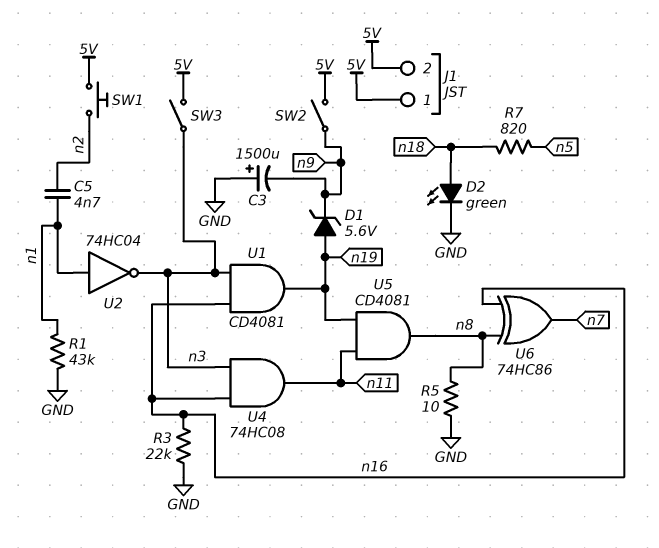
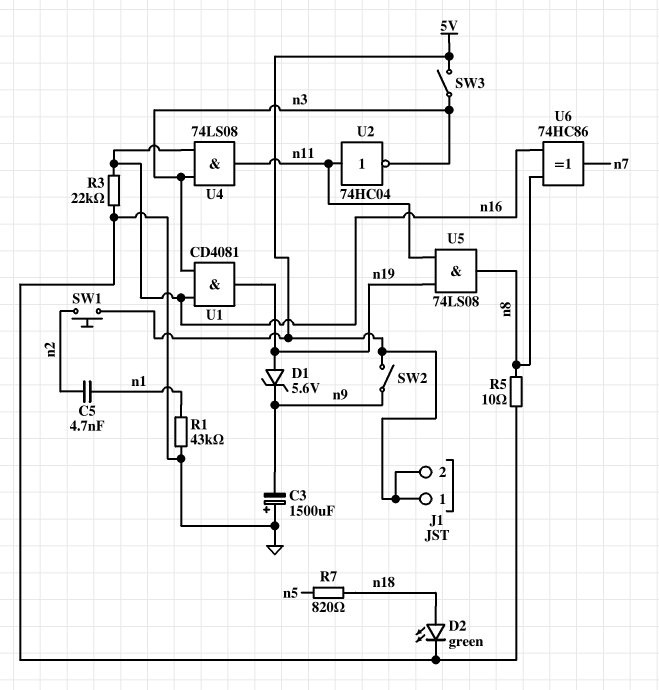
U2: NOT 74HC04 (in n1, out n3) -> NOT 74HC04 (in n11, out n3)
U4: AND 74HC08 (in n3, in n16, out n11) -> AND 74LS08 (in n3, in n16, out n11)
U5: AND CD4081 (in n11, in n19, out n8) -> AND 74LS08 (in n11, in n19, out n8)

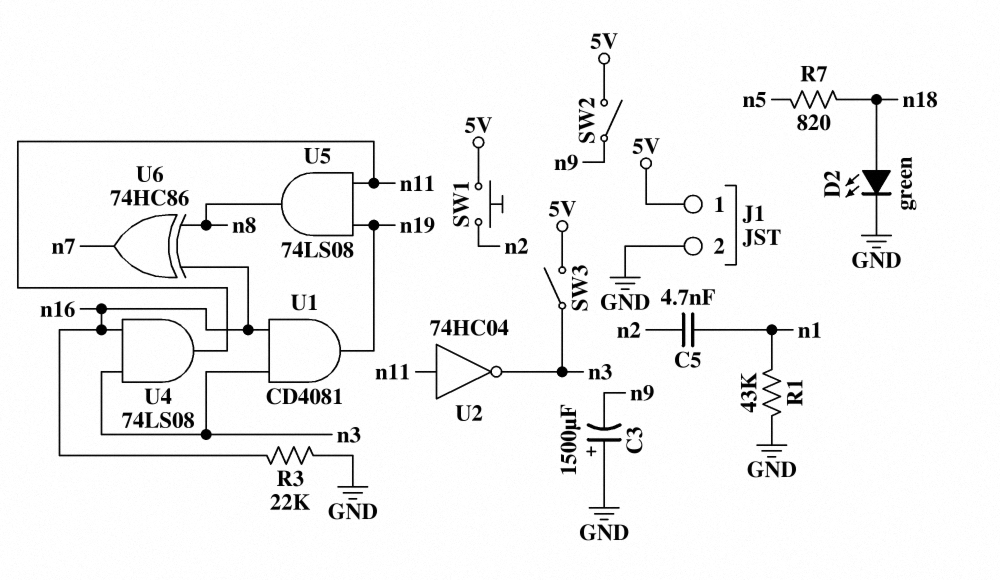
D1: zener 5.6V (A n19, K n9) -> none
J1 pin 2: 5V -> GND
R5: 10 (GND, n8) -> none

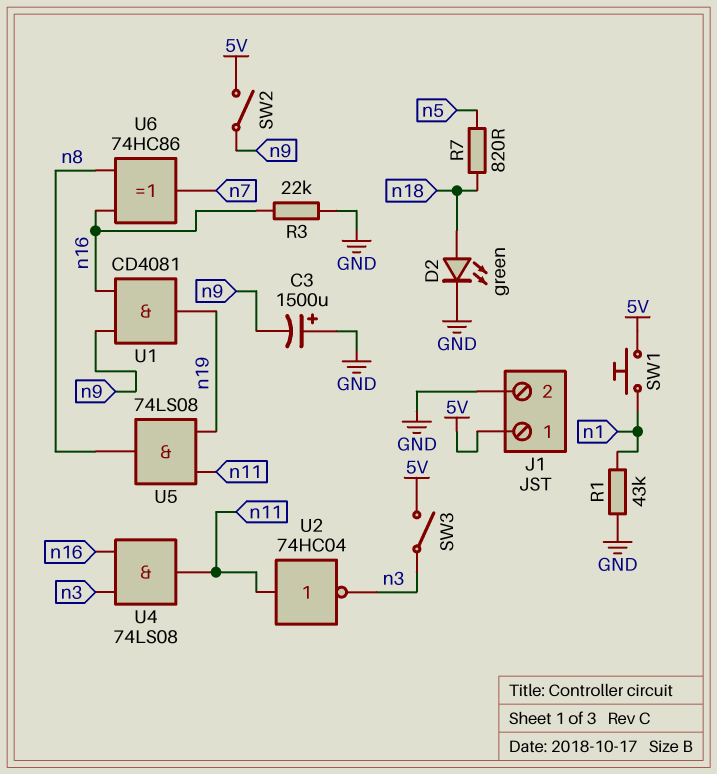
C5: 4.7nF (n1, n2) -> none
SW1: button (5V, n2) -> button (5V, n1)
U1: AND CD4081 (in n3, in n16, out n19) -> AND CD4081 (in n9, in n16, out n19)

